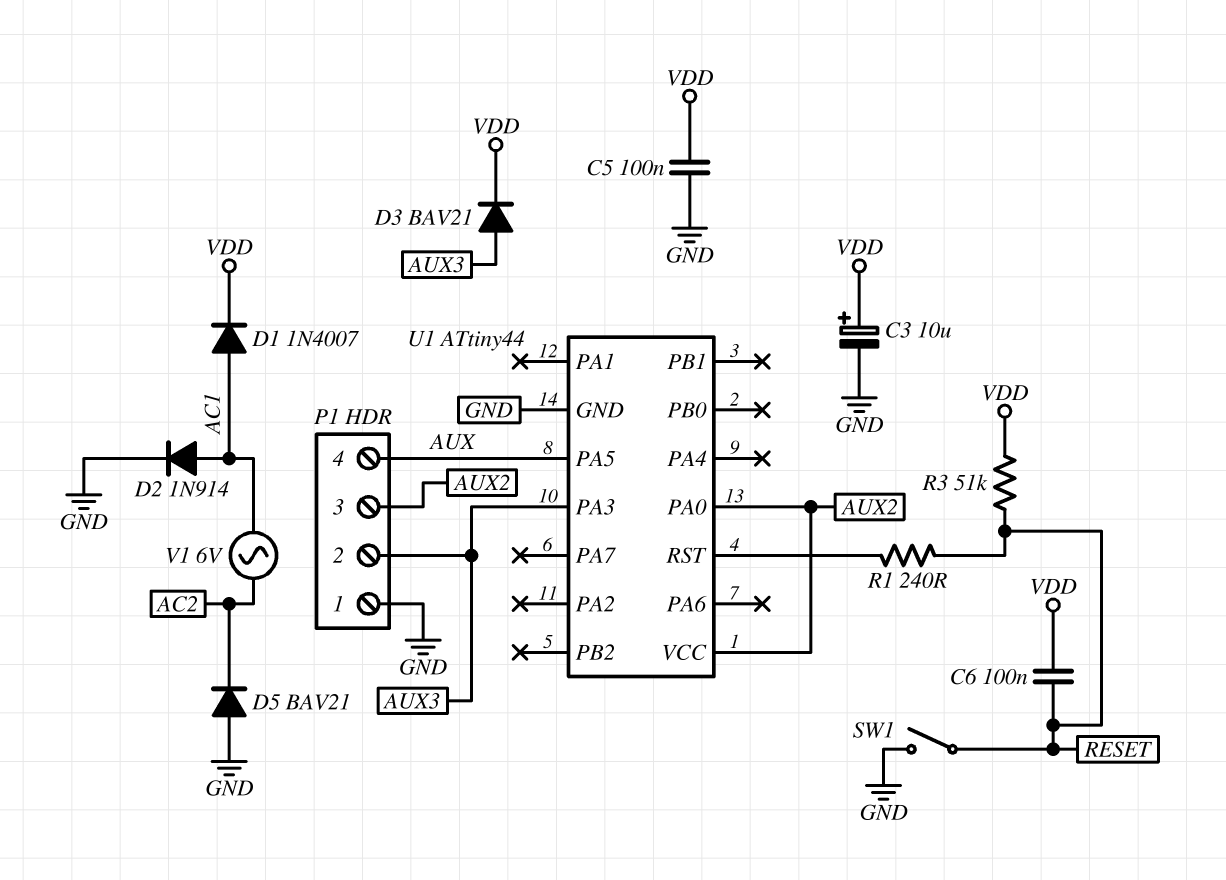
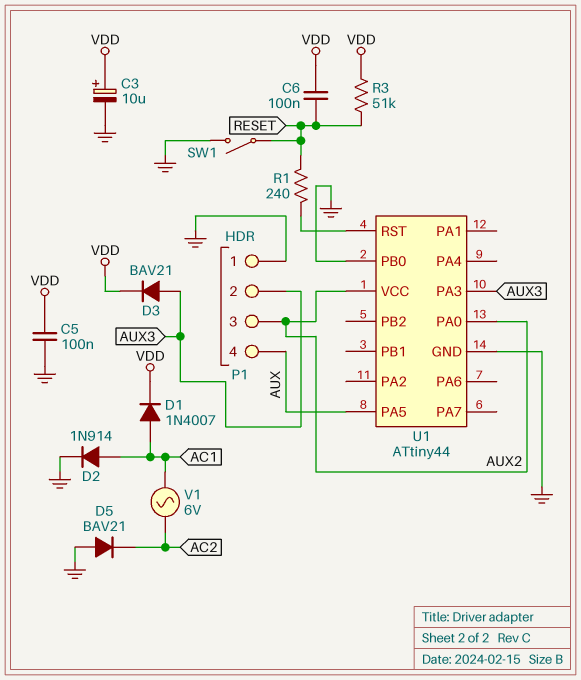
U1 pin PB0: none -> GND

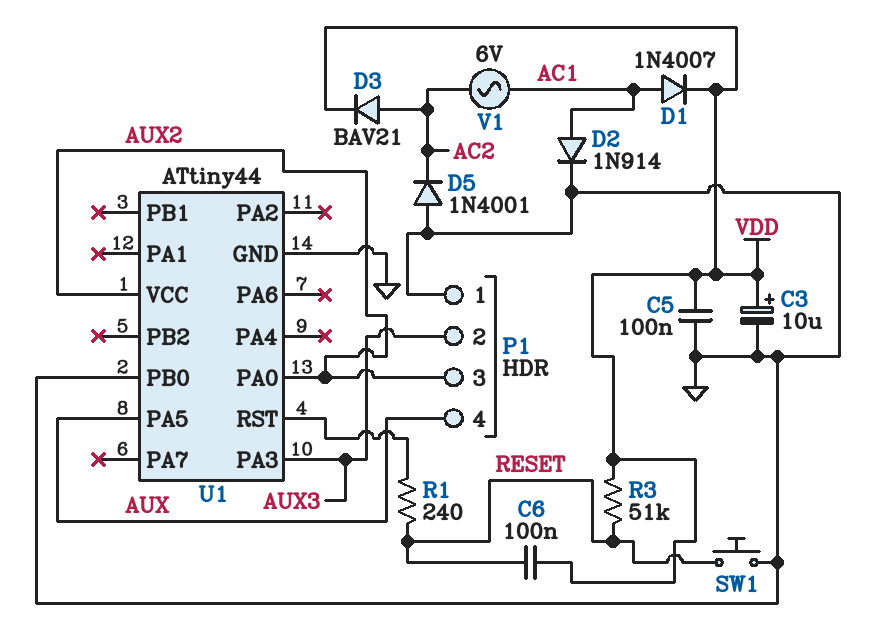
D3: diode BAV21 (A AUX3, K VDD) -> diode BAV21 (A AC2, K VDD)
D5: diode BAV21 (A GND, K AC2) -> diode 1N4001 (A GND, K AC2)
SW1: switch (GND, RESET) -> button (GND, RESET)

